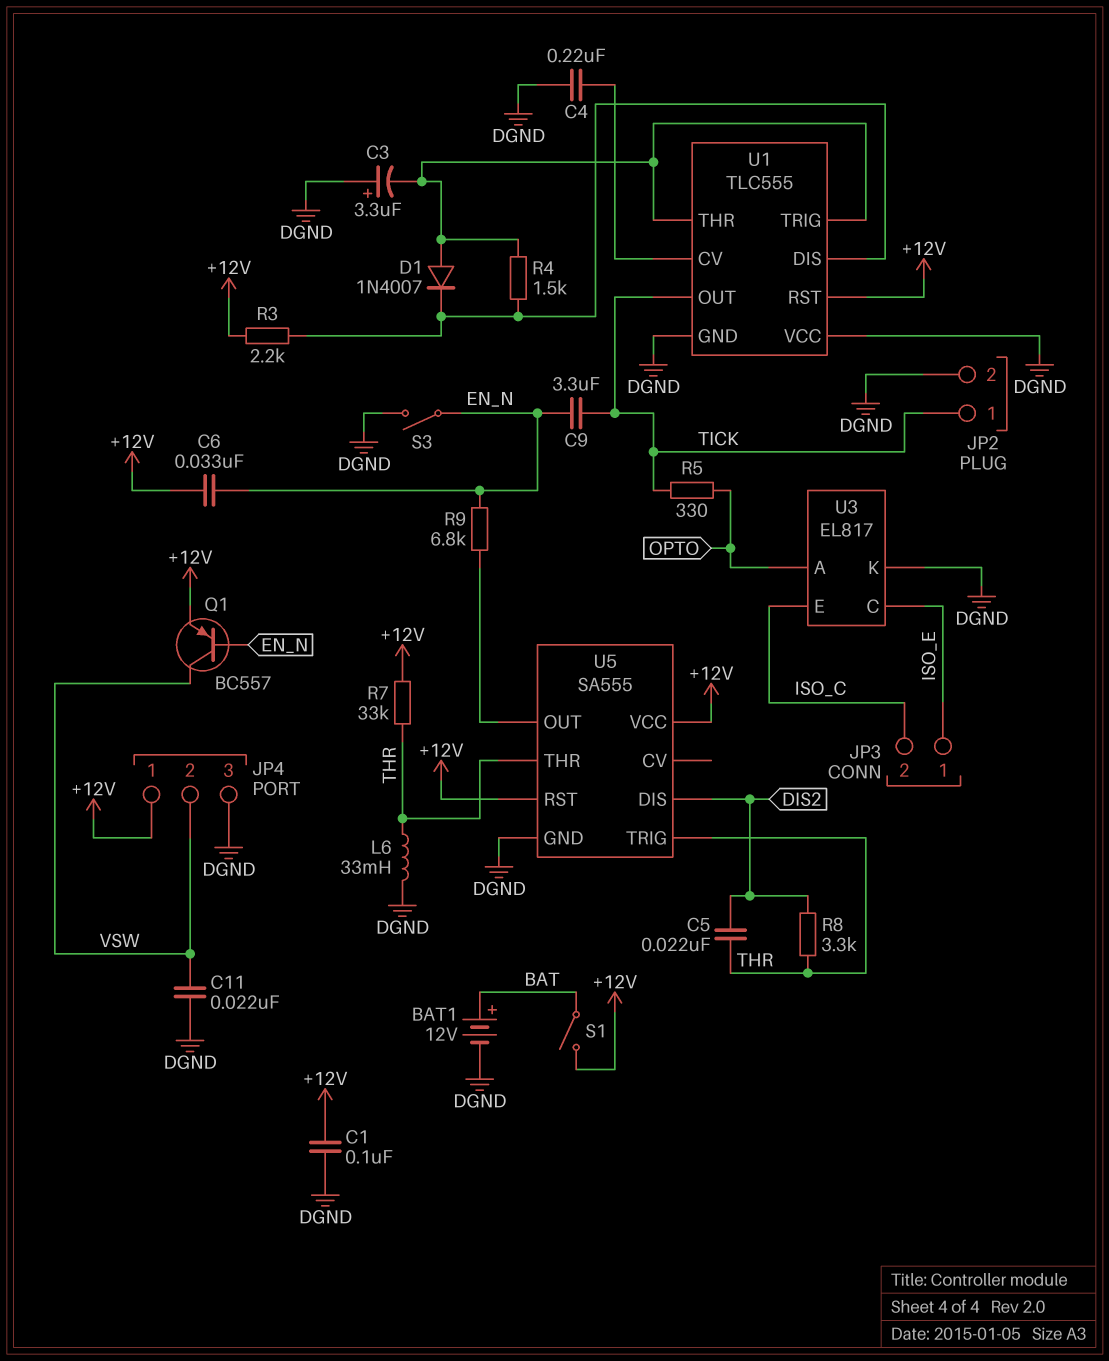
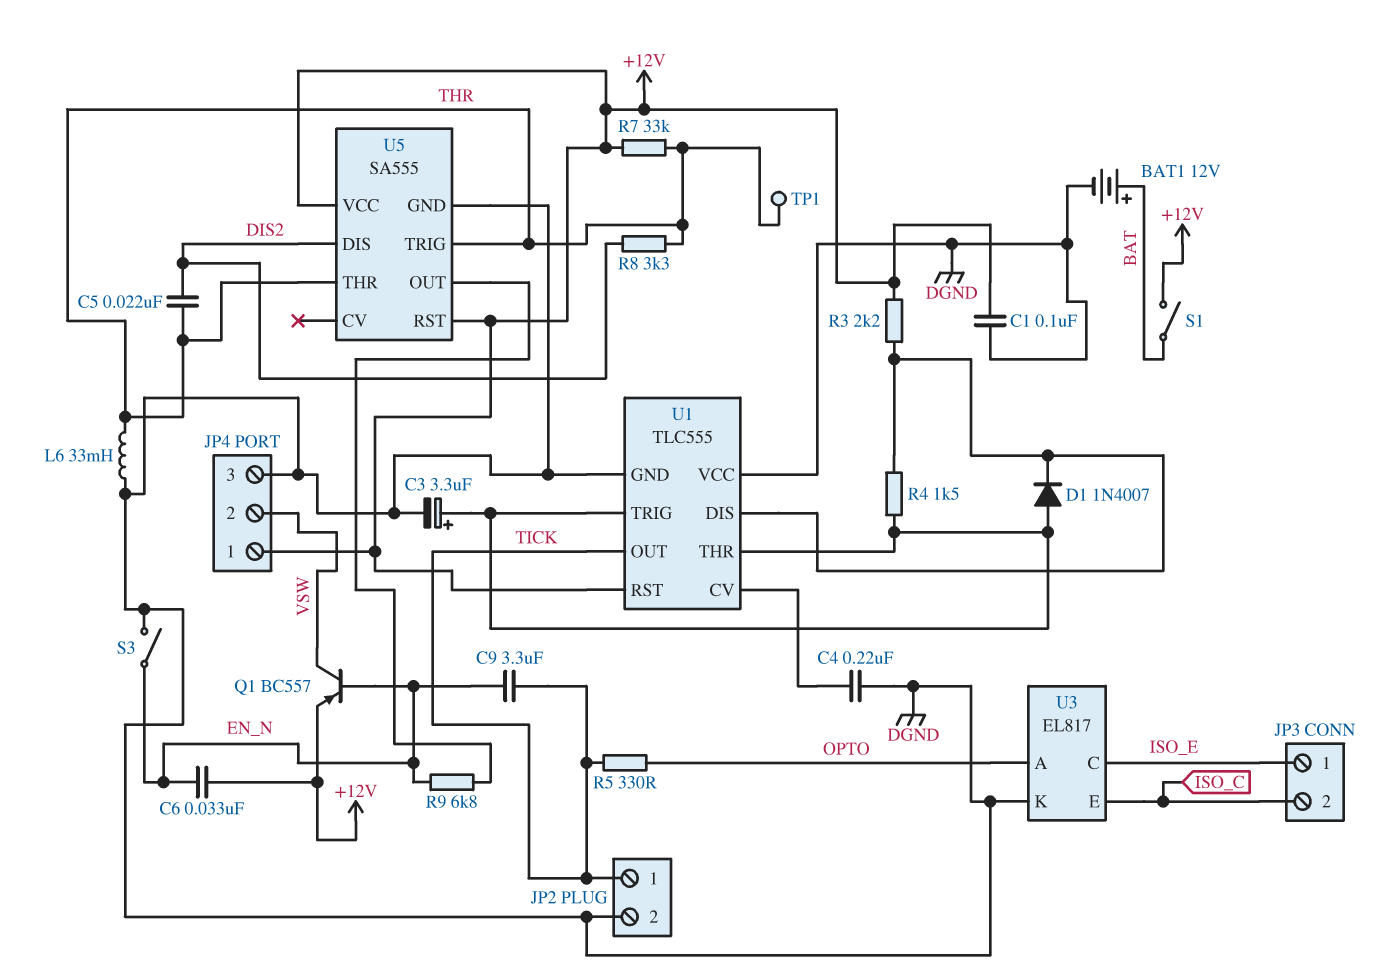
C3: 3.3uF (plus DGND, minus U1/THR) -> 3.3uF (plus U1/THR, minus DGND)
C11: 22nF (DGND, VSW) -> none
TP1: none -> test point (THR)

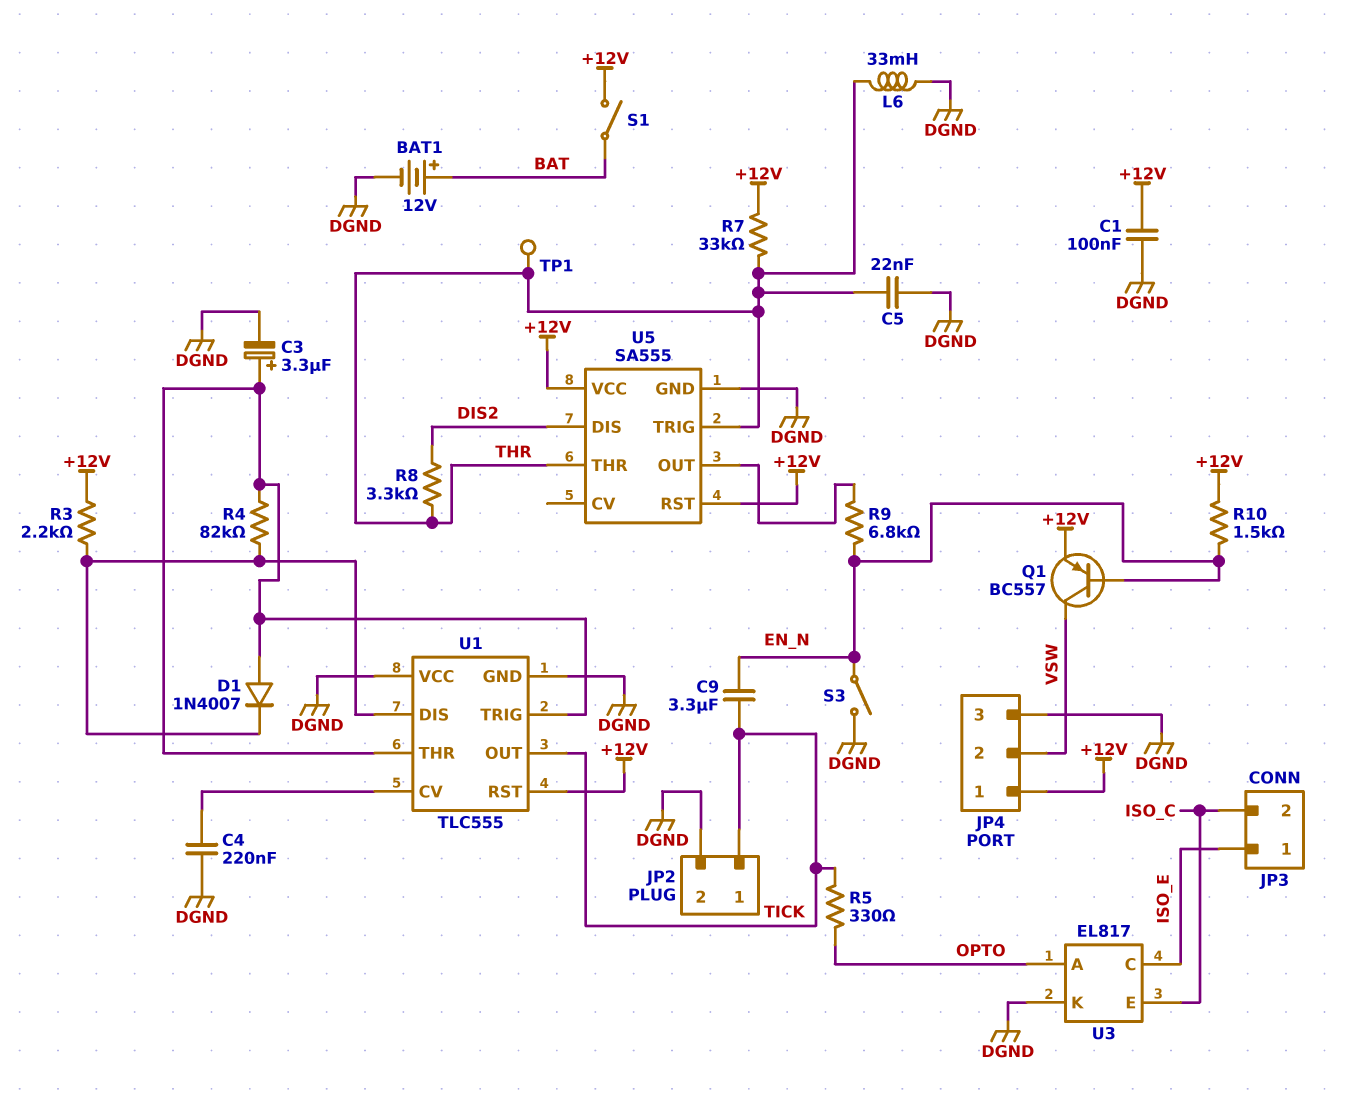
C5: 22nF (DIS2, THR) -> 22nF (DGND, THR)
C6: 33nF (+12V, EN_N) -> none
R4: 1.5k (U1/DIS, U1/THR) -> 82k (U1/DIS, U1/THR)
R10: none -> 1.5k (+12V, EN_N)

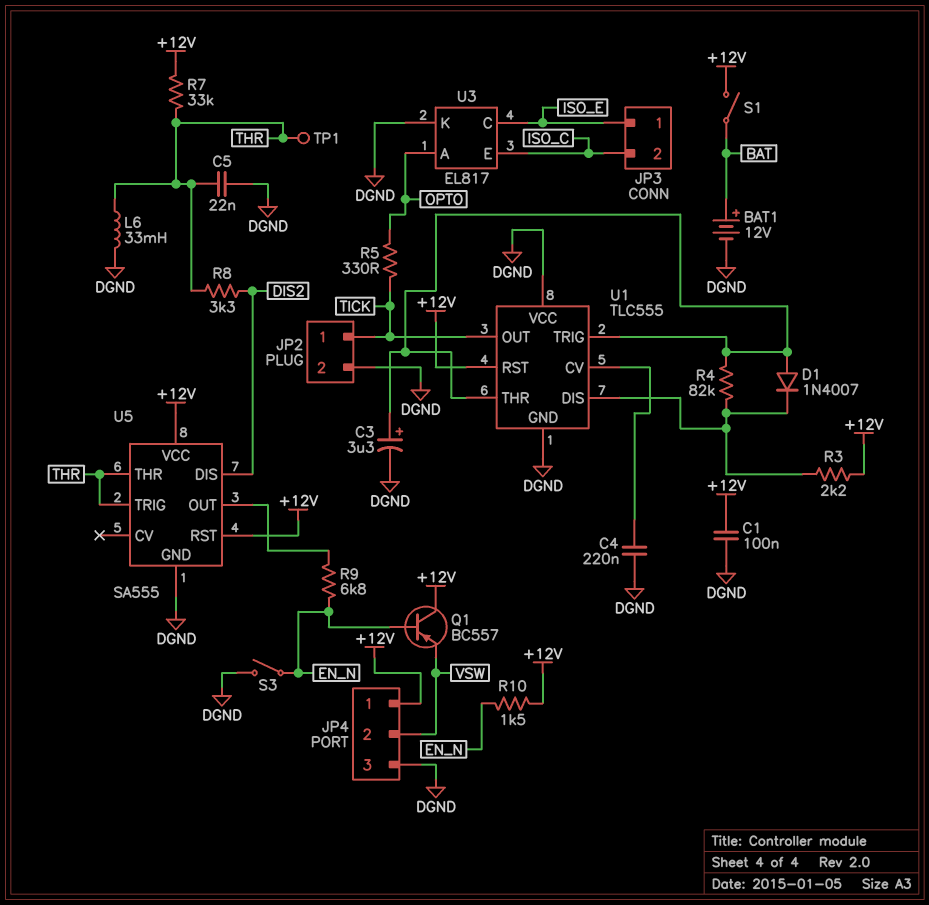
C9: 3.3uF (EN_N, TICK) -> none
Q1: PNP BC557 (B EN_N, C VSW, E +12V) -> PNP BC557 (B EN_N, C +12V, E VSW)

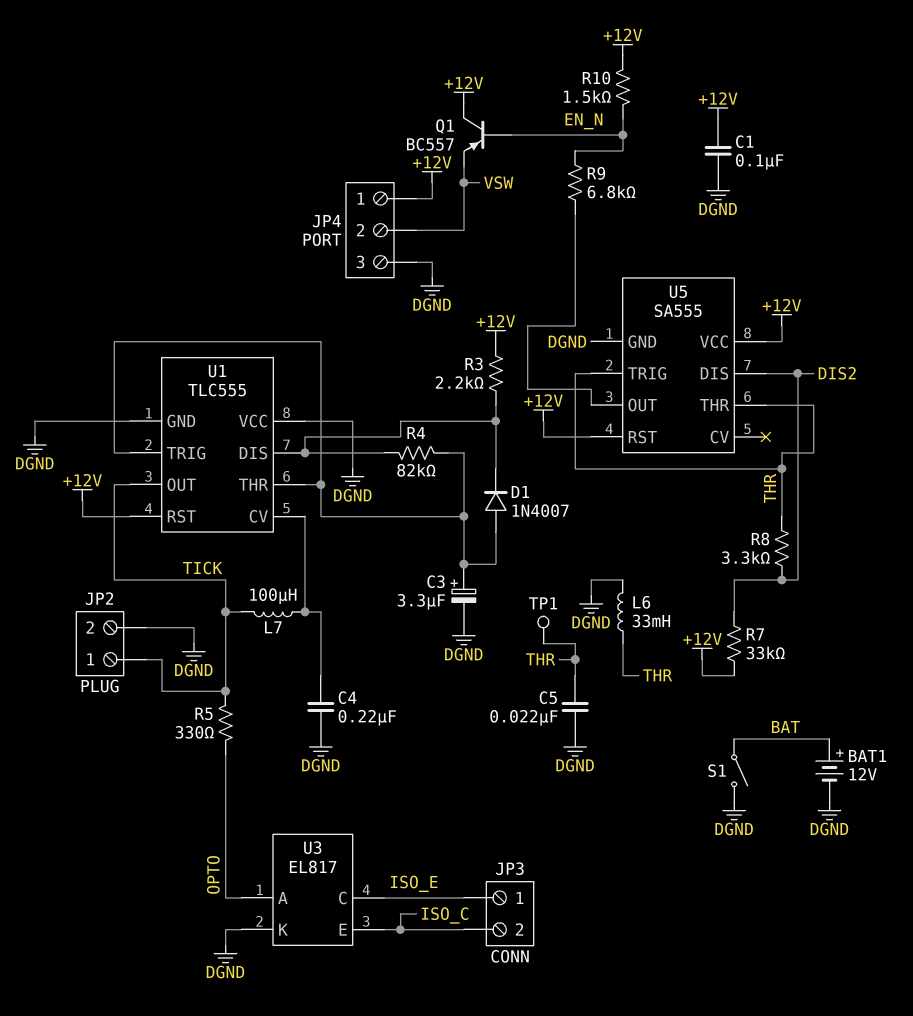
L7: none -> 100uH (TICK, U1/CV)
R7: 33k (+12V, THR) -> 33k (+12V, DIS2)
S1: switch (+12V, BAT) -> switch (BAT, DGND)
S3: switch (DGND, EN_N) -> none

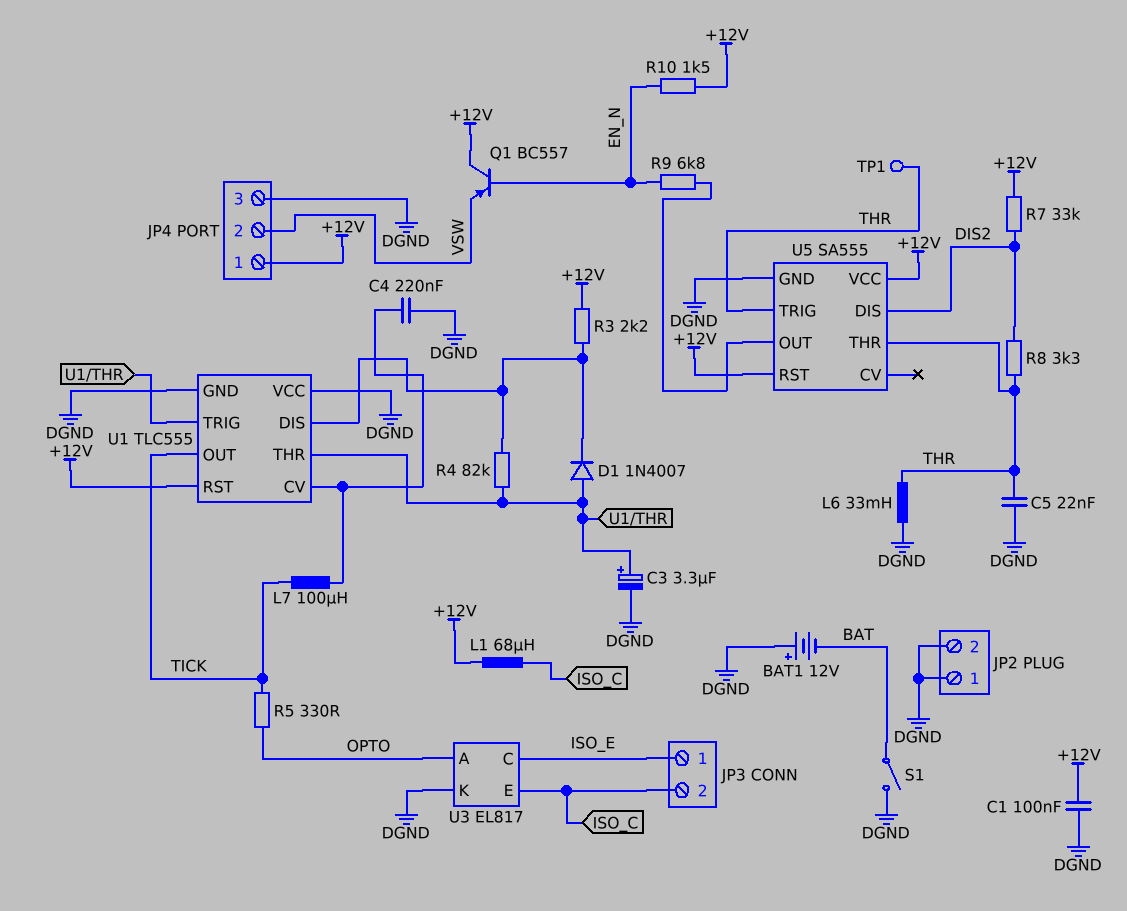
BAT1: 12V (plus BAT, minus DGND) -> 12V (plus DGND, minus BAT)
JP2 pin 1: TICK -> DGND
L1: none -> 68uH (+12V, ISO_C)

